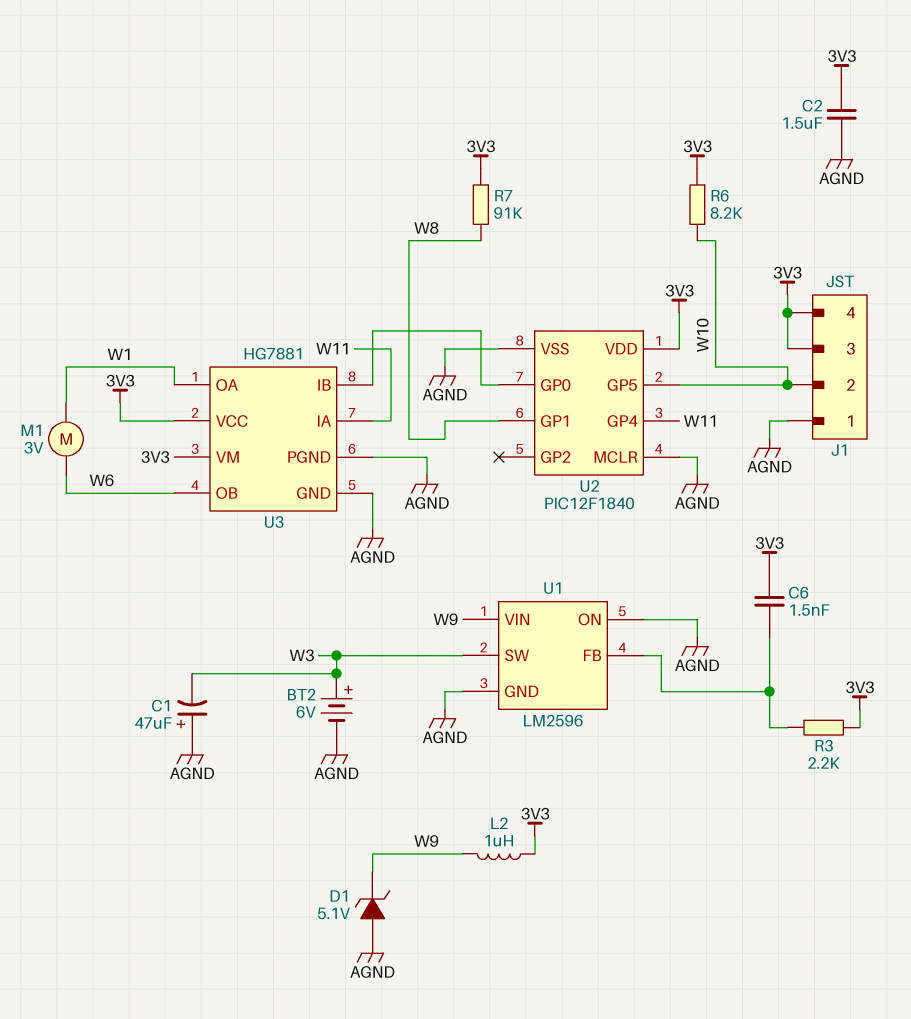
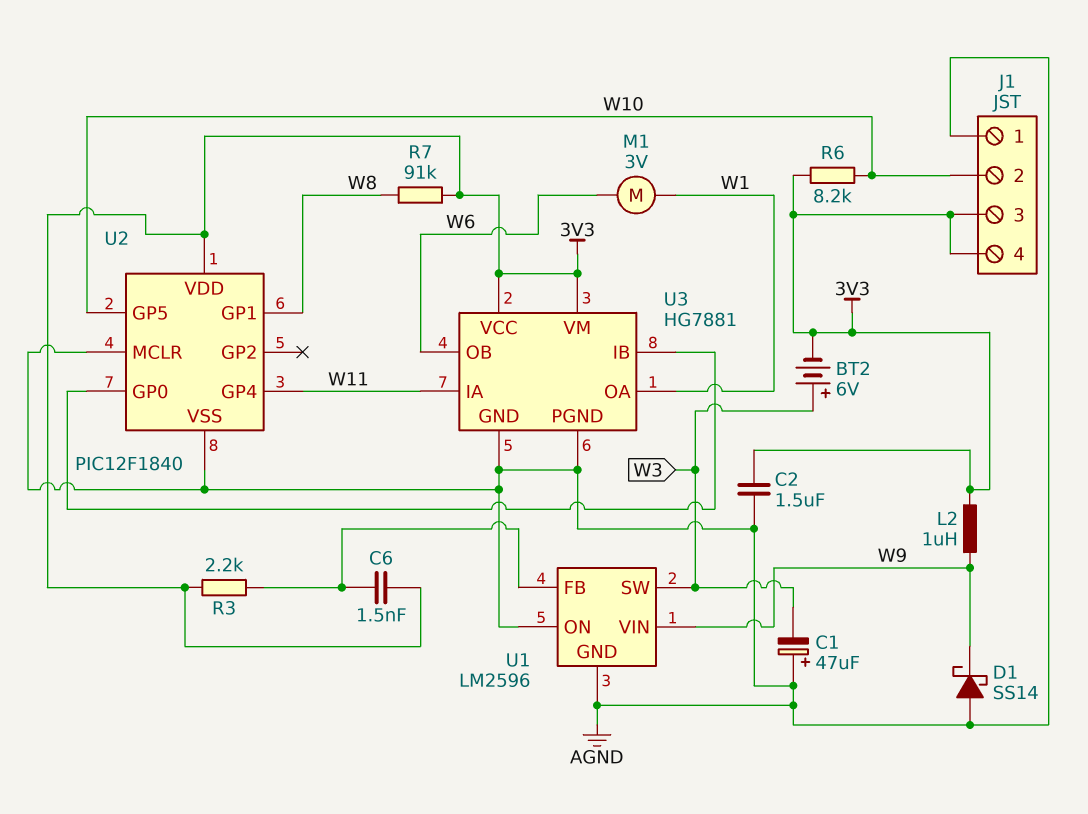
BT2: 6V (plus W3, minus AGND) -> 6V (plus W3, minus 3V3)
D1: zener 5.1V (A AGND, K W9) -> schottky SS14 (A AGND, K W9)

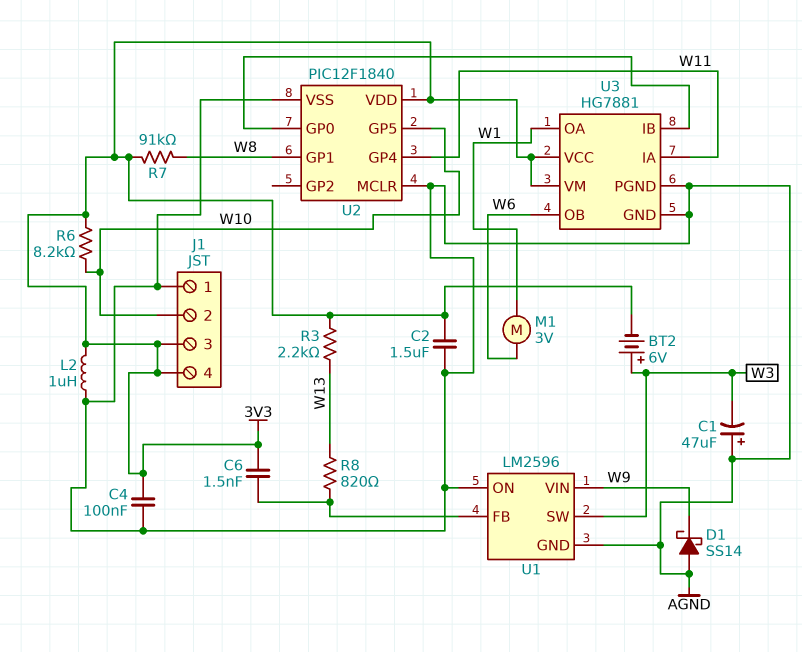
C4: none -> 100nF (3V3, AGND)
L2: 1uH (3V3, W9) -> 1uH (3V3, AGND)
R3: 2.2k (3V3, U1/FB) -> 2.2k (3V3, W13)
R8: none -> 820 (U1/FB, W13)

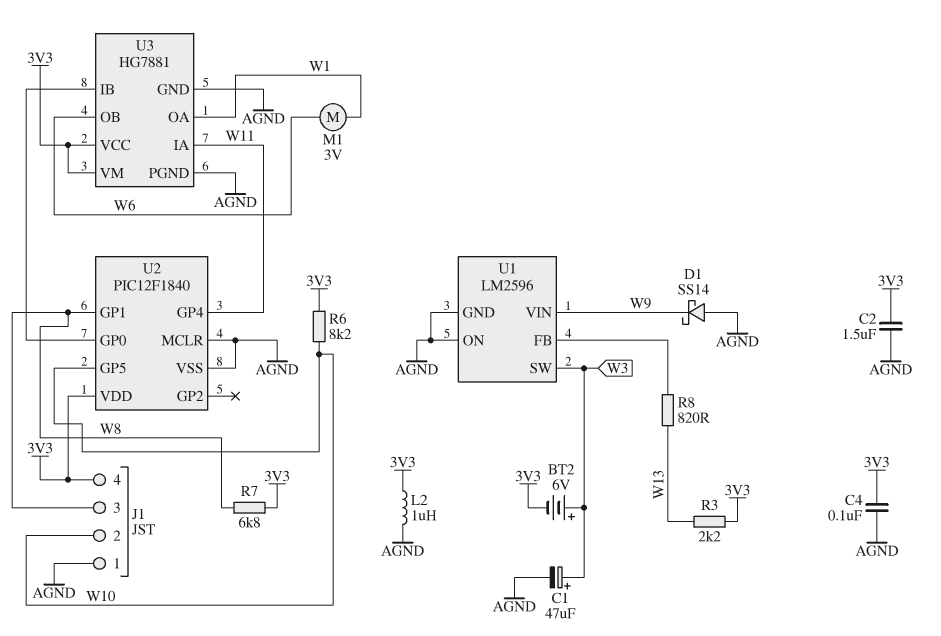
C1: 47uF (plus AGND, minus W3) -> 47uF (plus W3, minus AGND)
C6: 1.5nF (3V3, U1/FB) -> none
J1 pin 3: 3V3 -> W8
R7: 91k (3V3, W8) -> 6.8k (3V3, W8)

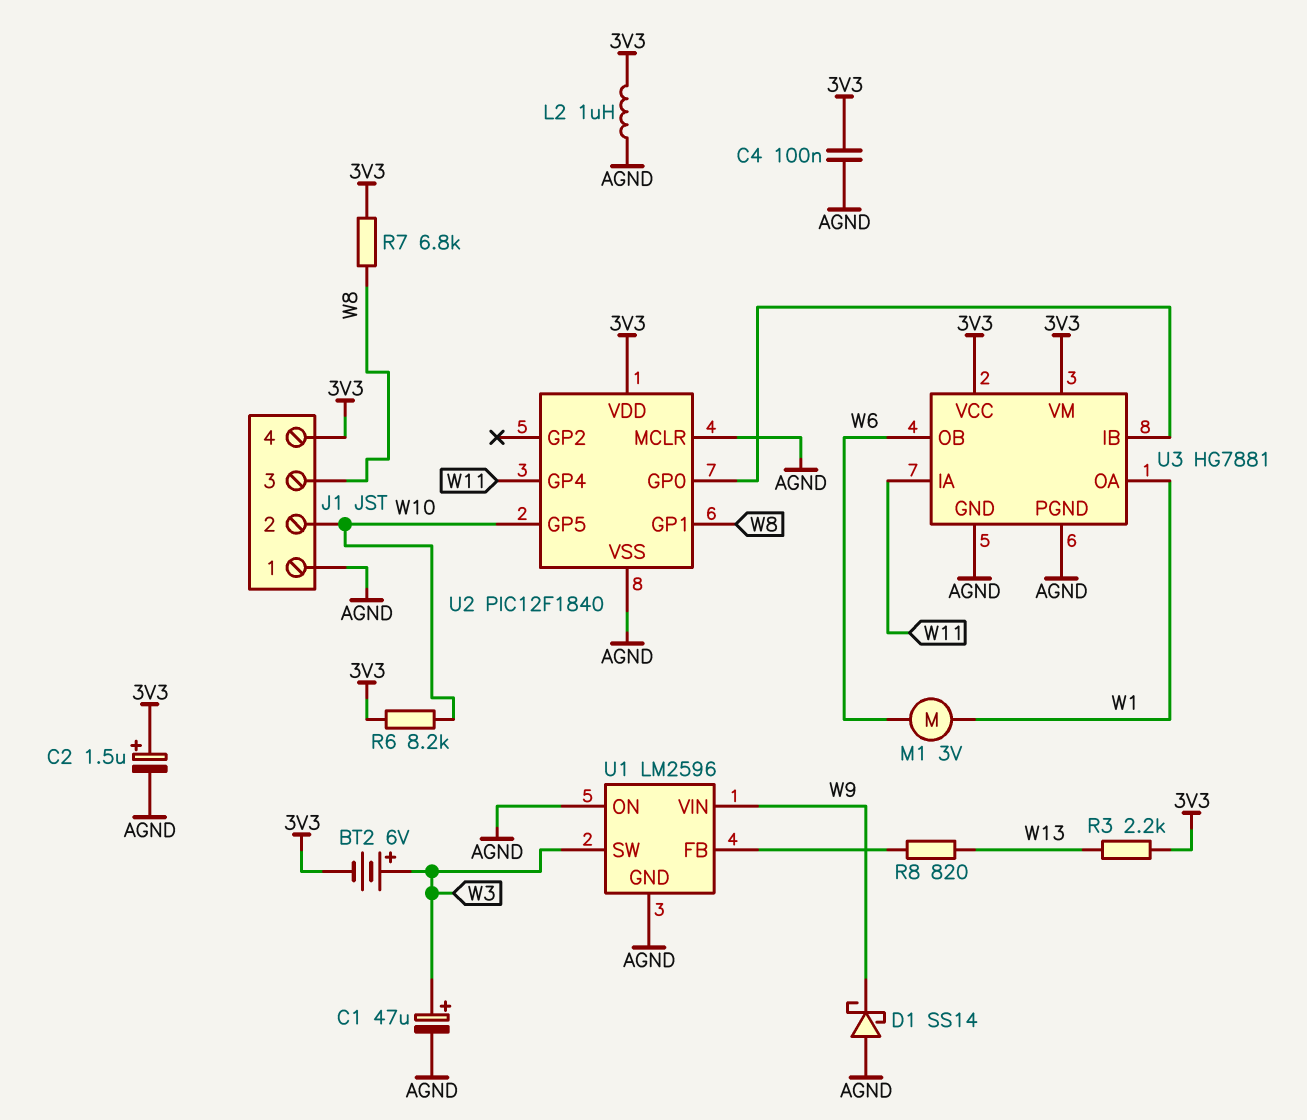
C2: 1.5uF (3V3, AGND) -> 1.5uF (plus 3V3, minus AGND)

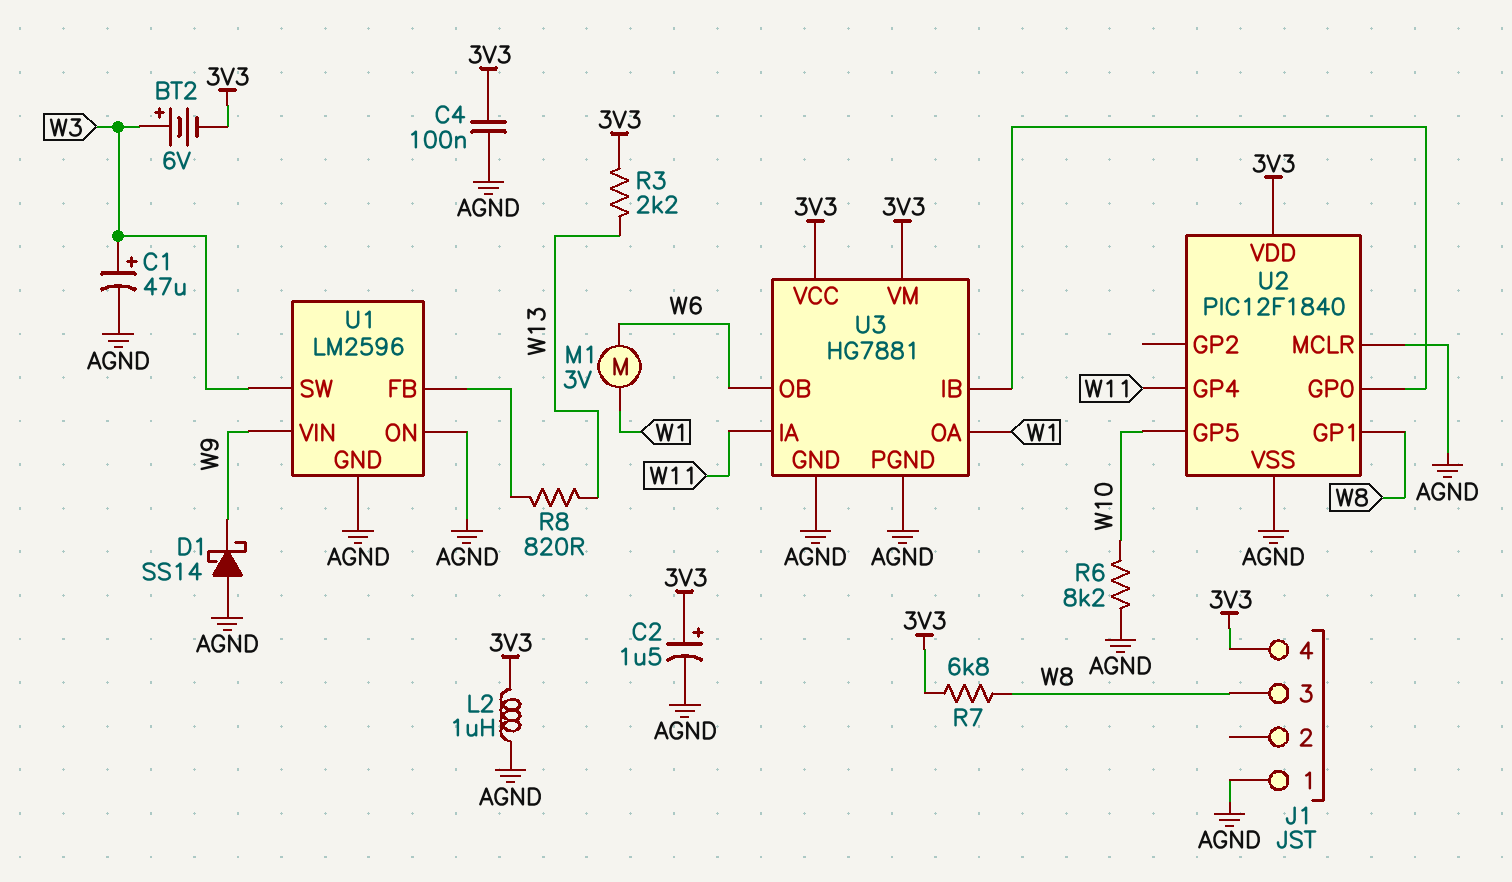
J1 pin 2: W10 -> none
R6: 8.2k (3V3, W10) -> 8.2k (AGND, W10)

